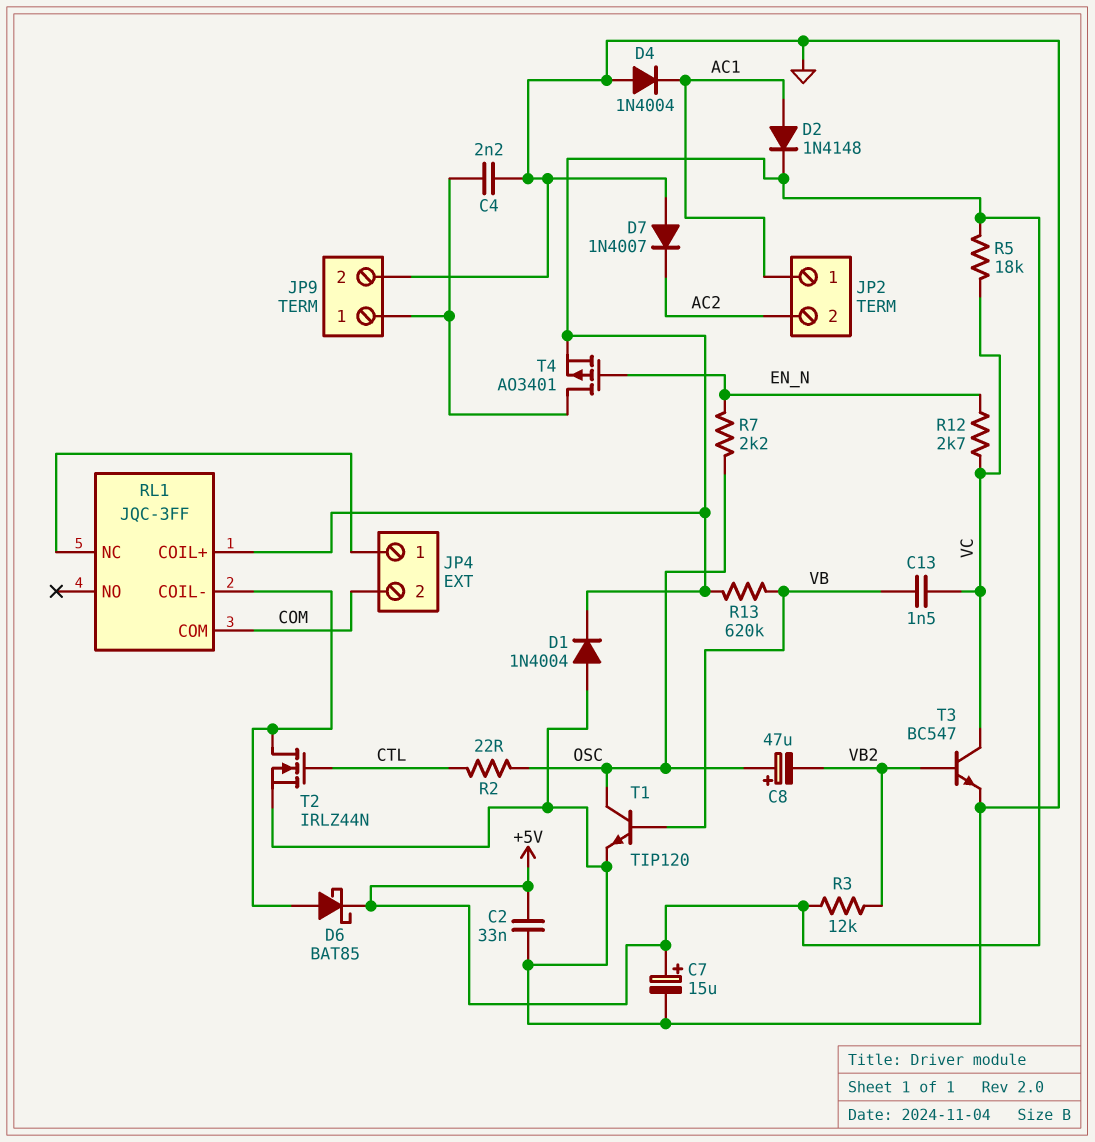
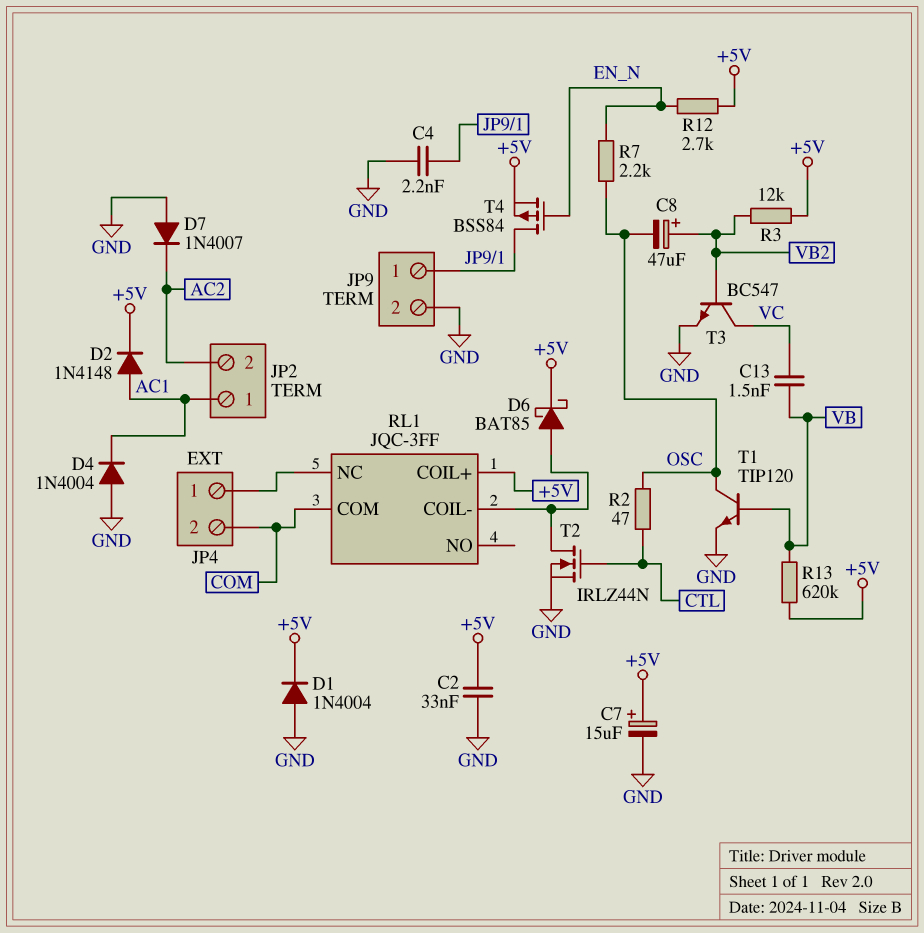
C8: 47uF (plus OSC, minus VB2) -> 47uF (plus VB2, minus OSC)
R2: 22 (CTL, OSC) -> 47 (CTL, OSC)
R5: 18k (+5V, VC) -> none
R12: 2.7k (EN_N, VC) -> 2.7k (+5V, EN_N)
T4: PMOS AO3401 (G EN_N, D JP9/1, S +5V) -> PMOS BSS84 (G EN_N, D JP9/1, S +5V)

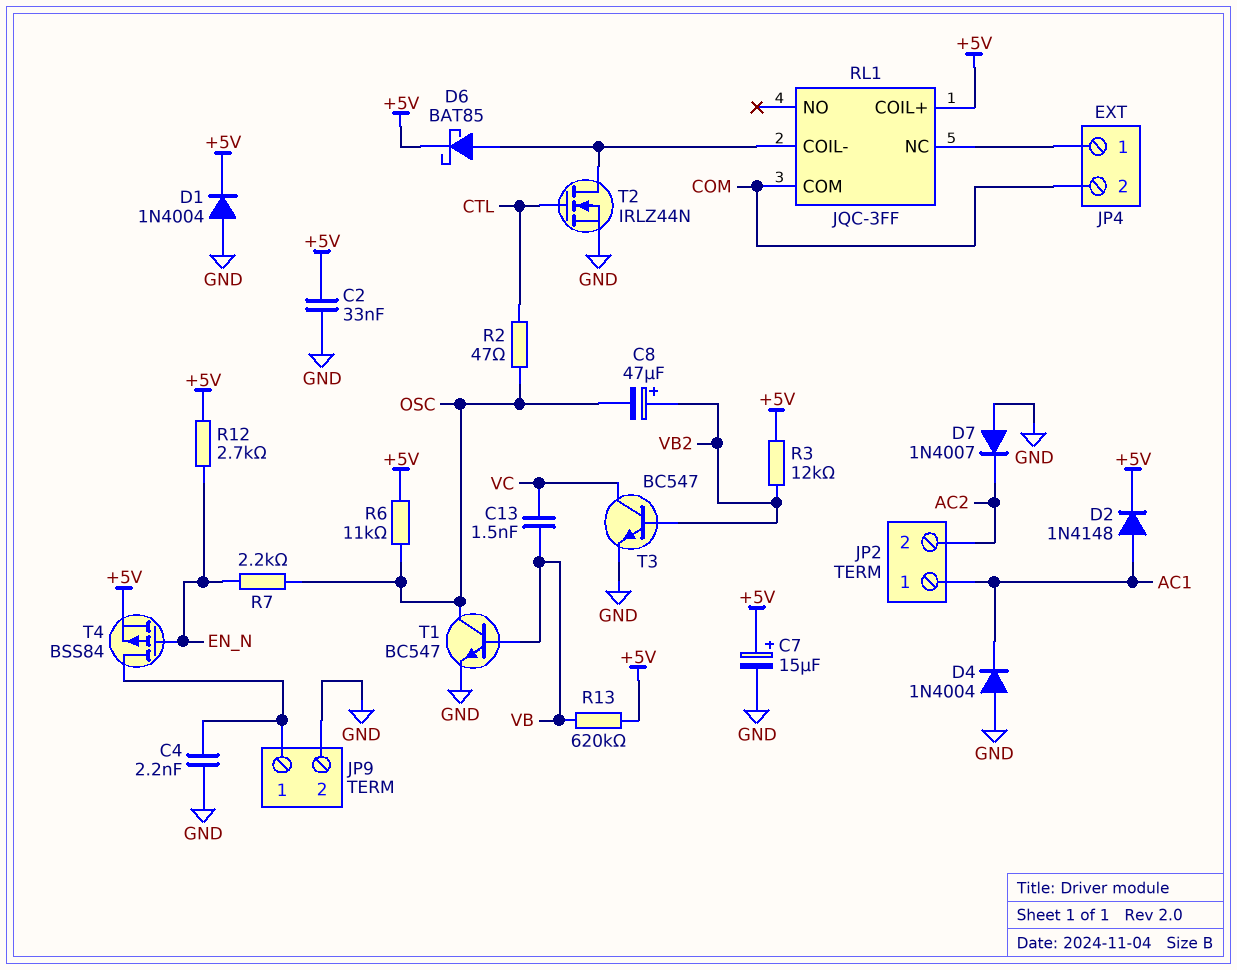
R6: none -> 11k (+5V, OSC)
T1: NPN TIP120 (B VB, C OSC, E GND) -> NPN BC547 (B VB, C OSC, E GND)

